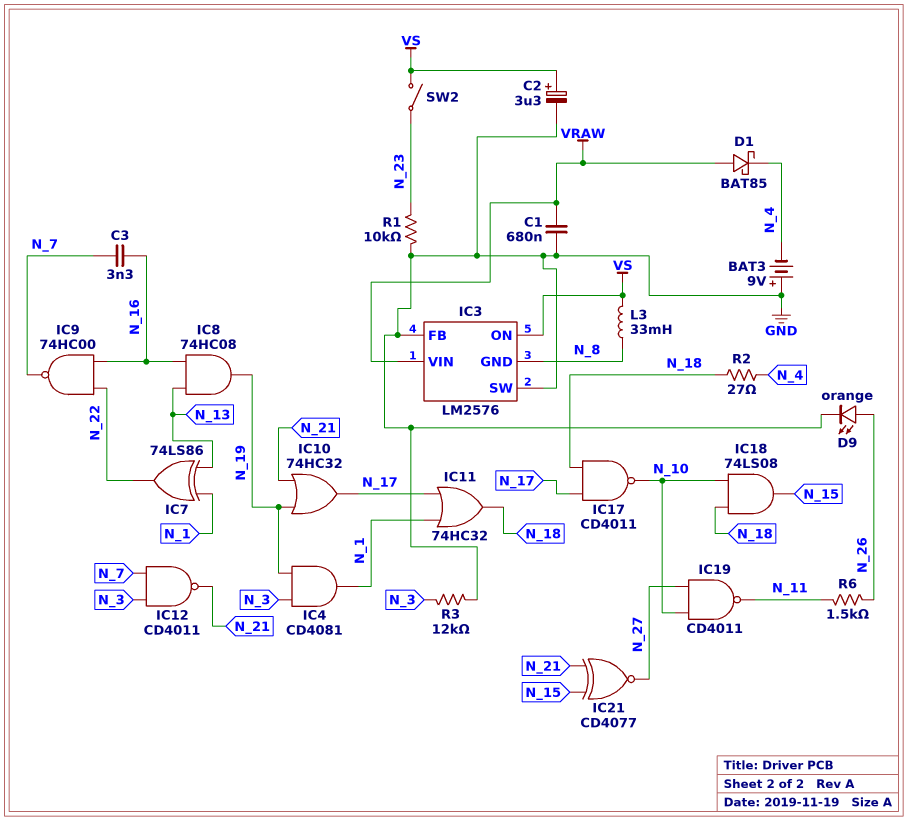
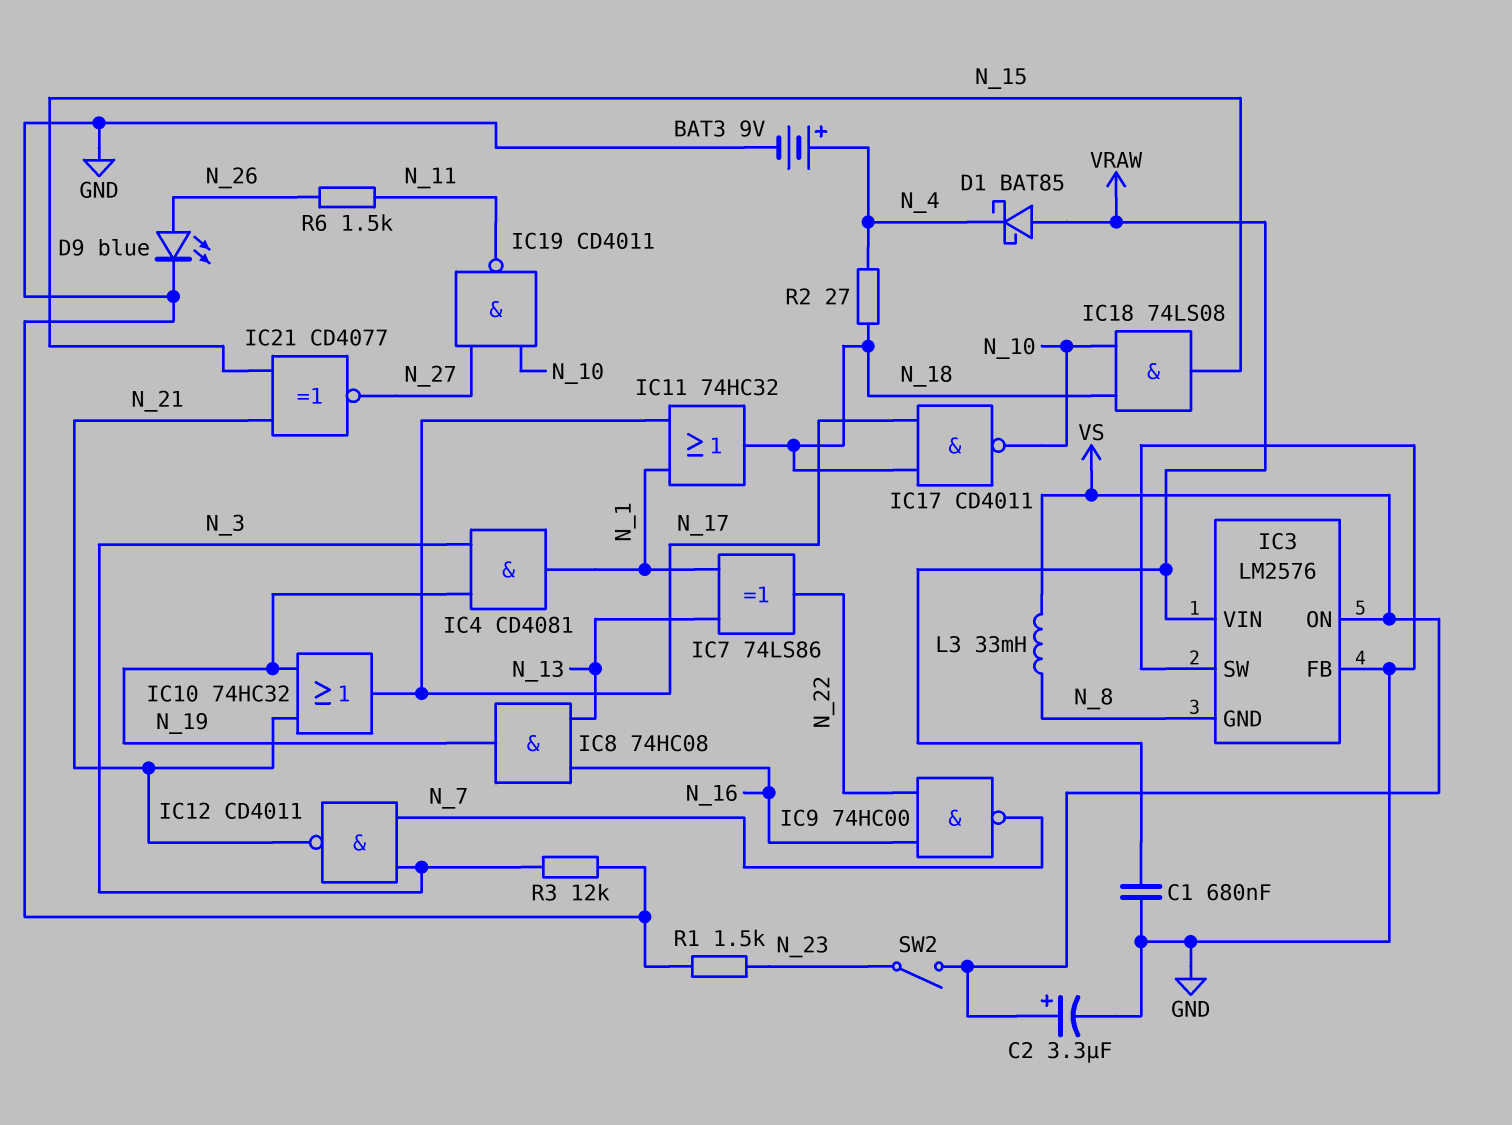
BAT3: 9V (plus GND, minus N_4) -> 9V (plus N_4, minus GND)
C3: 3.3nF (N_7, N_16) -> none
D9: LED orange (A N_26, K GND) -> LED blue (A N_26, K GND)
R1: 10k (GND, N_23) -> 1.5k (GND, N_23)

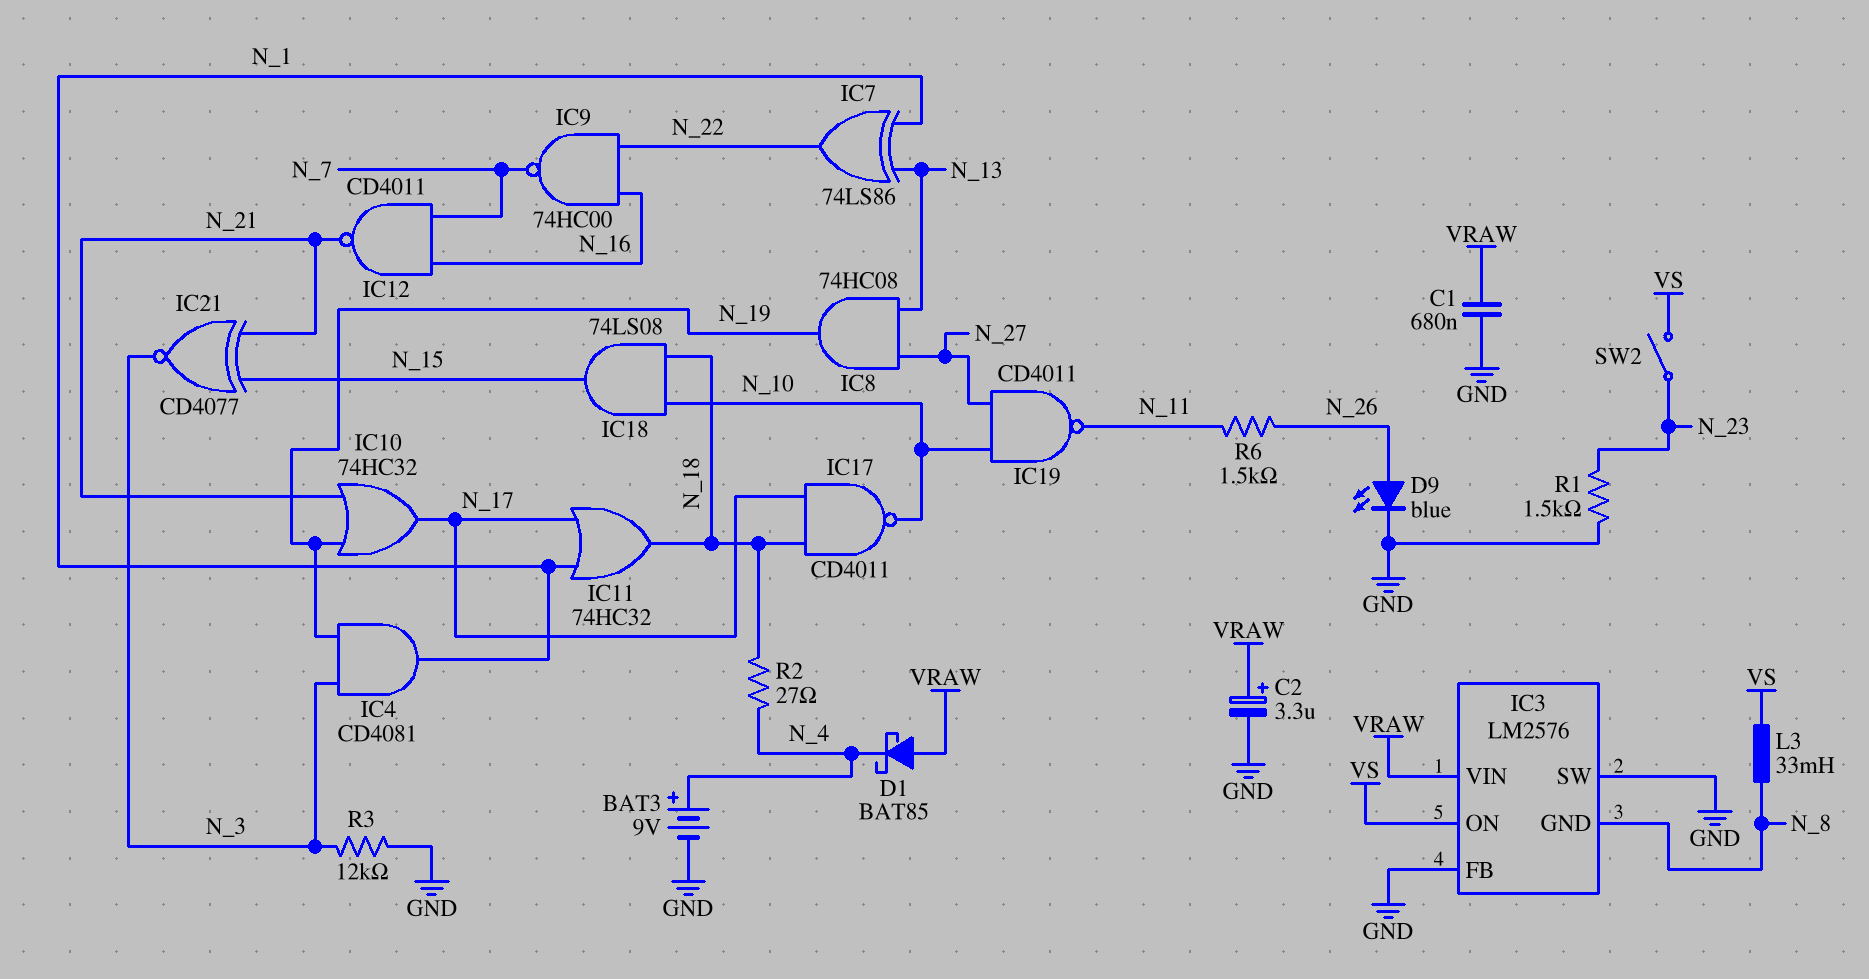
C2: 3.3uF (plus VS, minus GND) -> 3.3uF (plus VRAW, minus GND)
IC8: AND 74HC08 (in N_13, in N_16, out N_19) -> AND 74HC08 (in N_13, in N_27, out N_19)
IC12: NAND CD4011 (in N_3, in N_7, out N_21) -> NAND CD4011 (in N_7, in N_16, out N_21)
IC21: XNOR CD4077 (in N_15, in N_21, out N_27) -> XNOR CD4077 (in N_15, in N_21, out N_3)

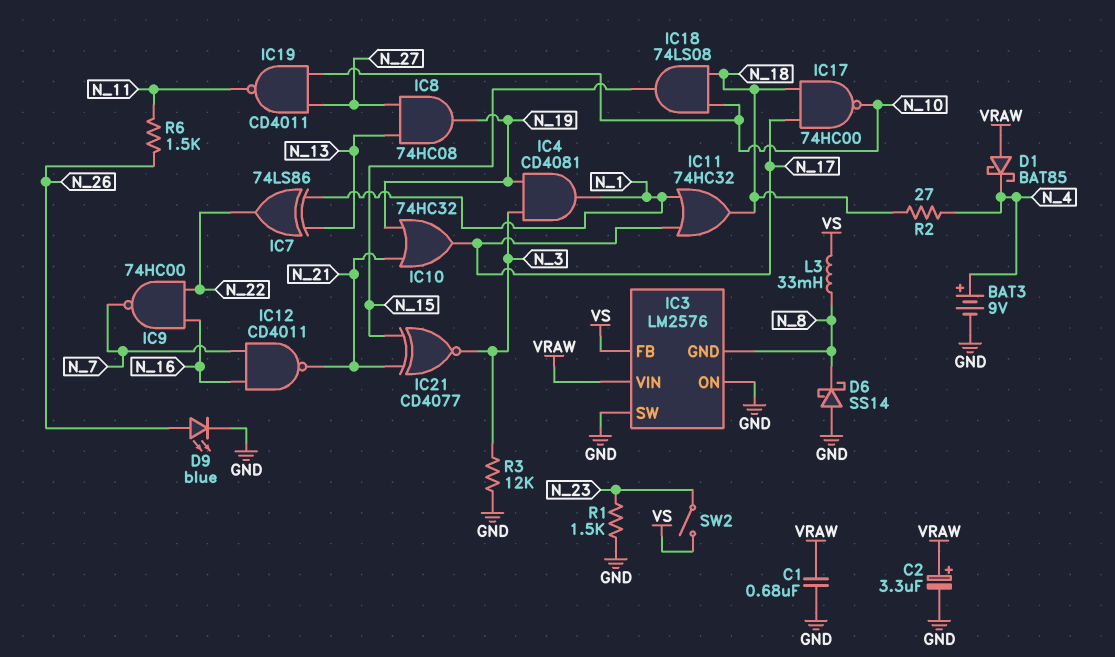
D6: none -> schottky SS14 (A GND, K N_8)
IC3 pin FB: GND -> VS
IC3 pin ON: VS -> GND
IC17: NAND CD4011 (in N_17, in N_18, out N_10) -> NAND 74HC00 (in N_17, in N_18, out N_10)

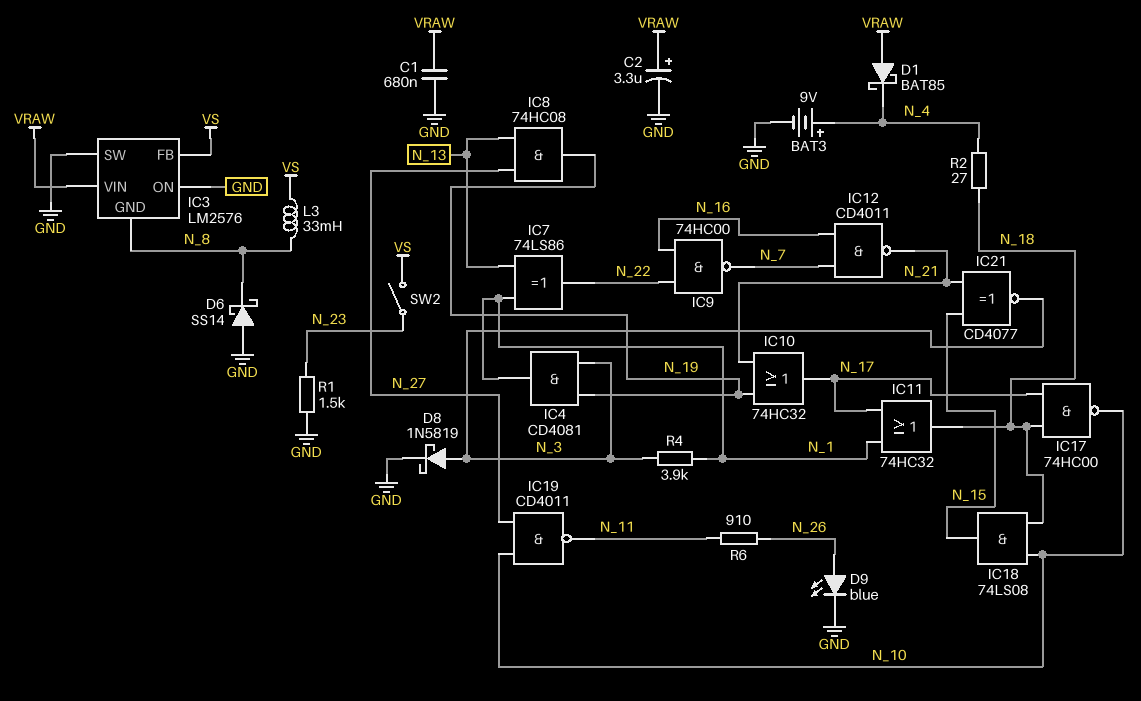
D8: none -> schottky 1N5819 (A N_3, K GND)
R3: 12k (GND, N_3) -> none
R4: none -> 3.9k (N_1, N_3)
R6: 1.5k (N_11, N_26) -> 910 (N_11, N_26)

